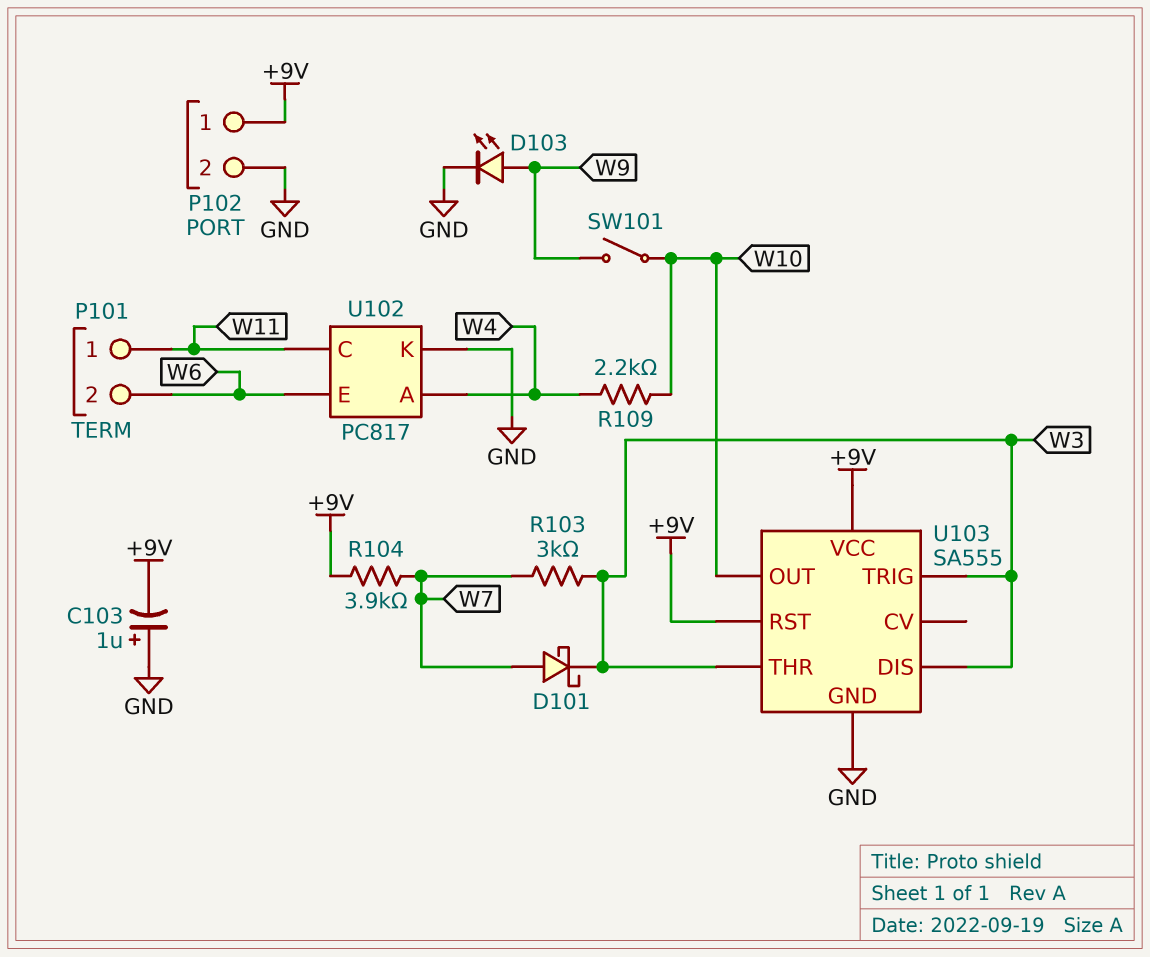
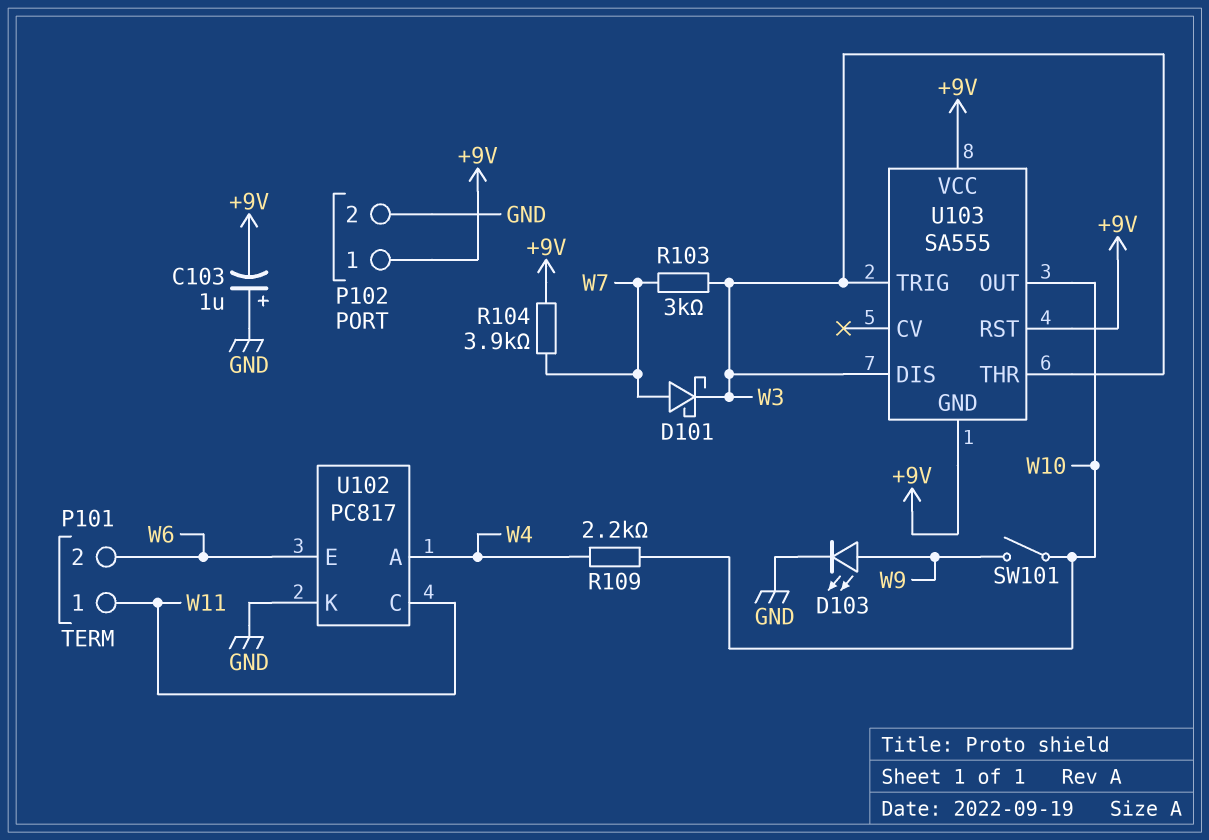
U103 pin GND: GND -> +9V

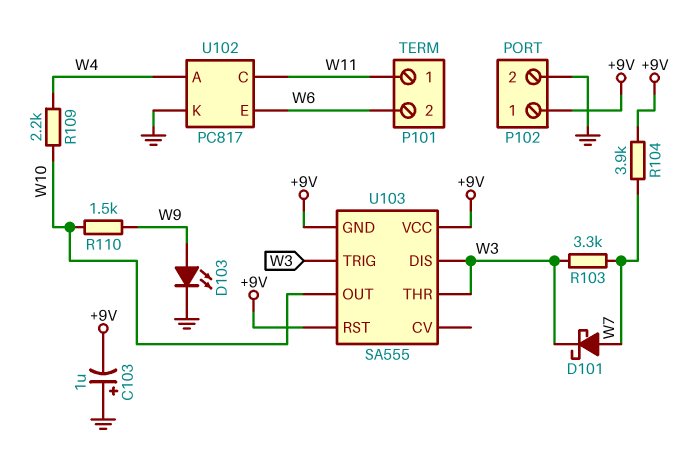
R103: 3k (W3, W7) -> 3.3k (W3, W7)
R110: none -> 1.5k (W9, W10)
SW101: switch (W9, W10) -> none

